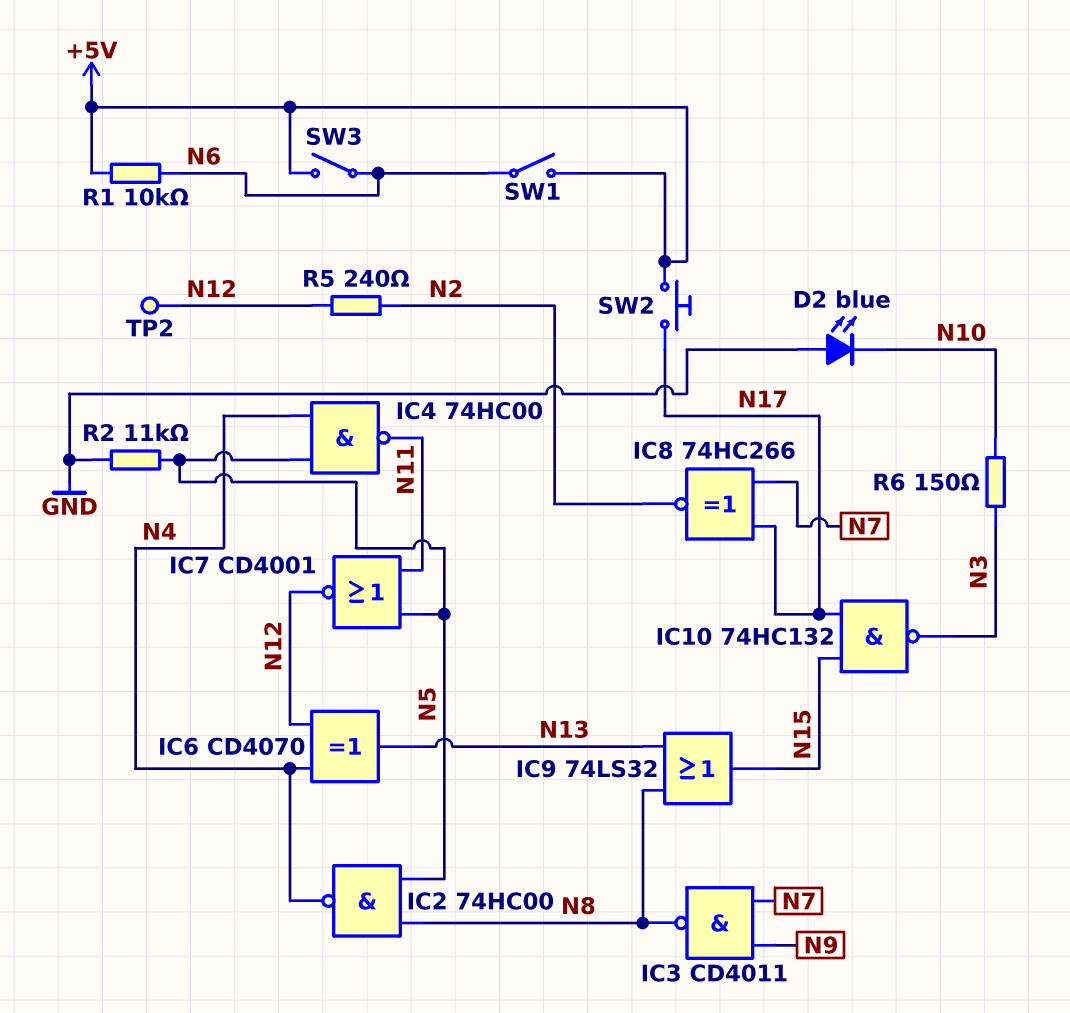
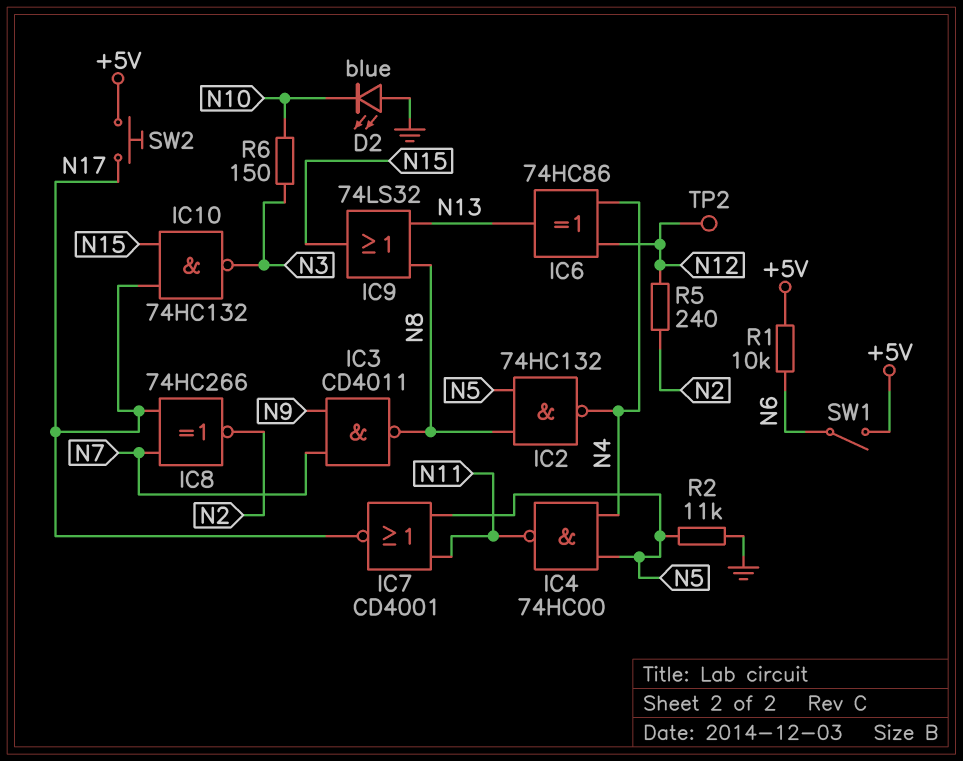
IC2: NAND 74HC00 (in N5, in N8, out N4) -> NAND 74HC132 (in N5, in N8, out N4)
IC6: XOR CD4070 (in N4, in N12, out N13) -> XOR 74HC86 (in N4, in N12, out N13)
IC7: NOR CD4001 (in N5, in N11, out N12) -> NOR CD4001 (in N5, in N11, out N17)
SW3: switch (+5V, N6) -> none

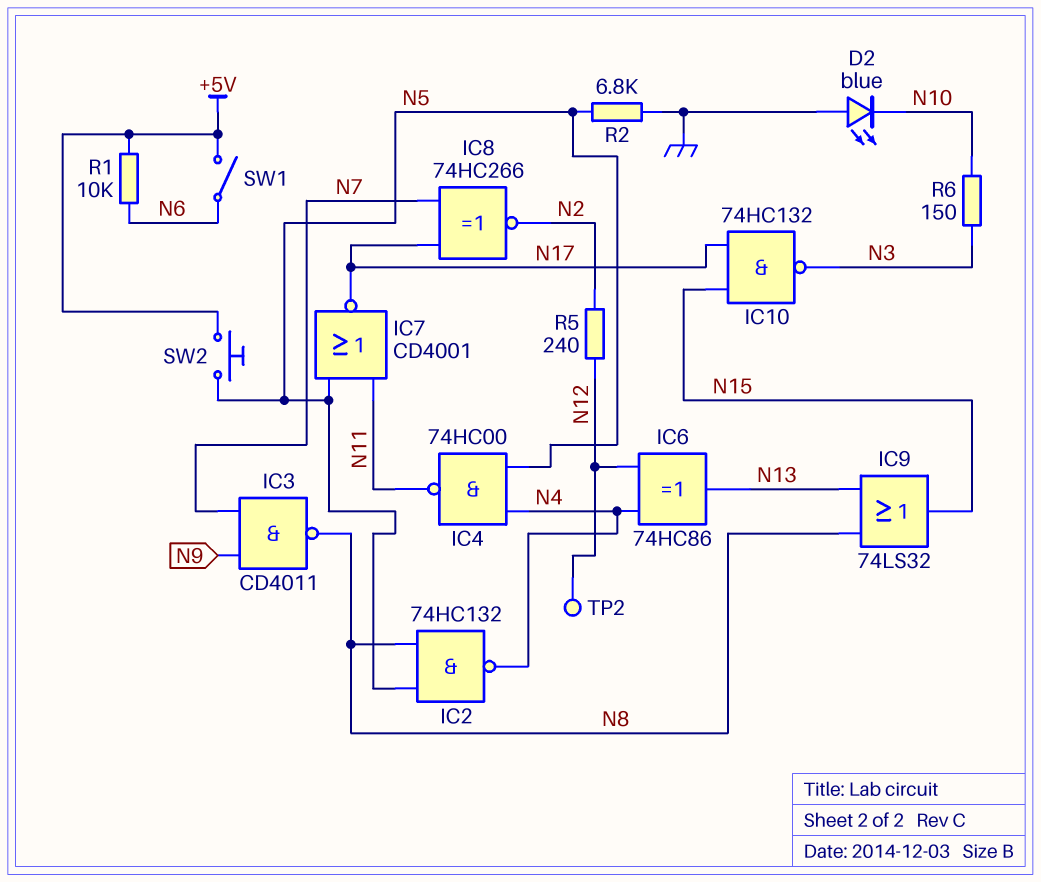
R2: 11k (GND, N5) -> 6.8k (GND, N5)
SW2: button (+5V, N17) -> button (+5V, N5)

